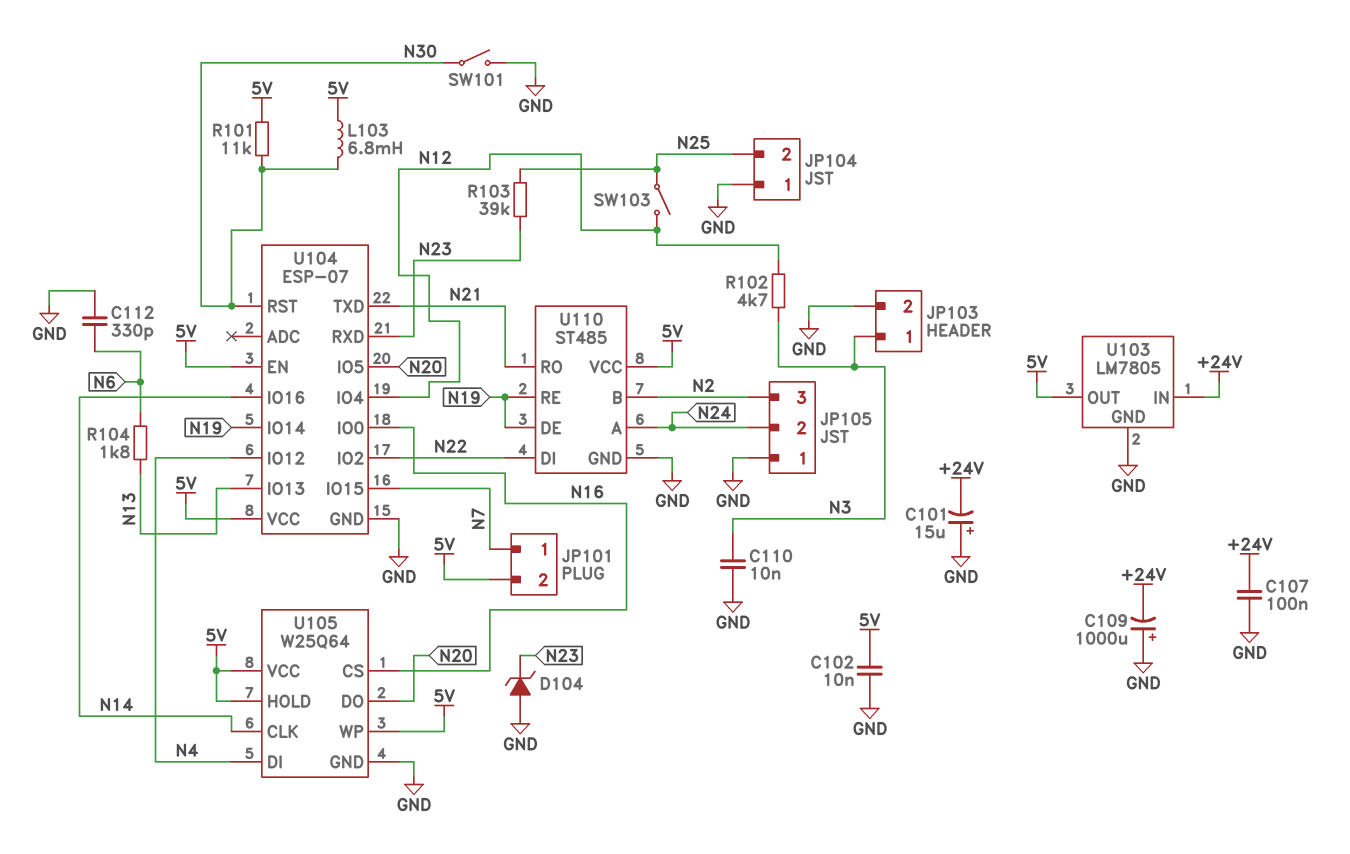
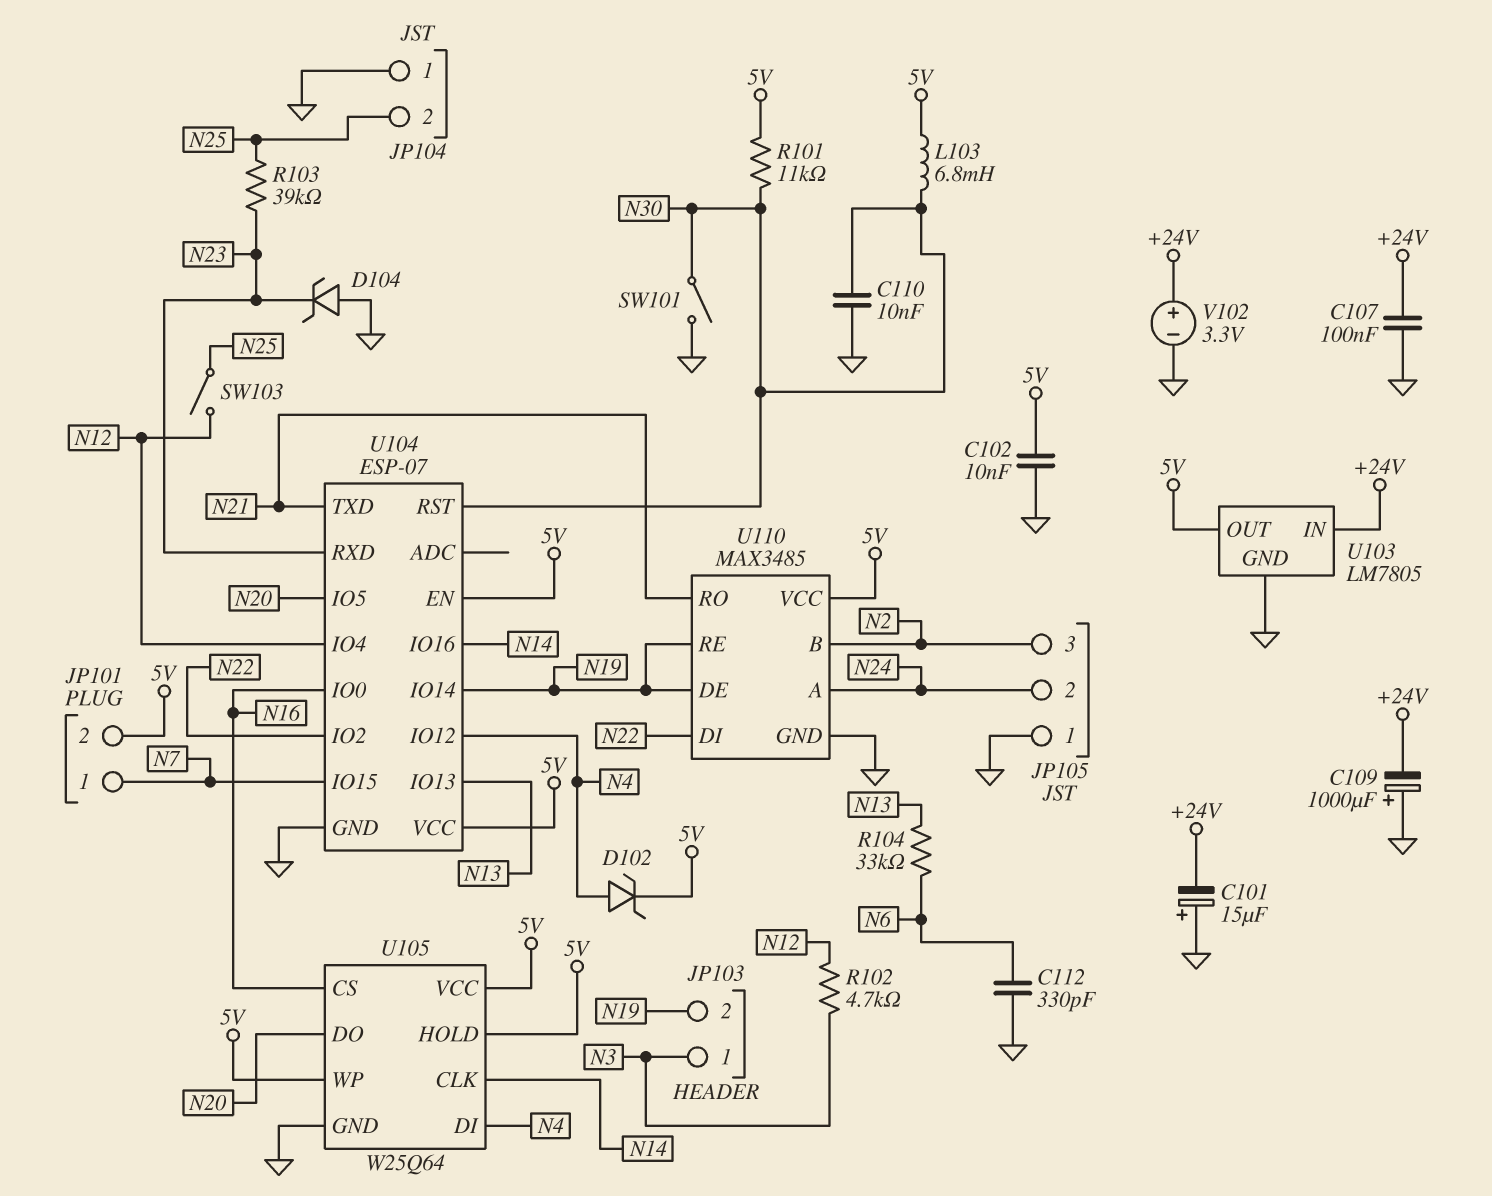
C110: 10nF (GND, N3) -> 10nF (GND, N30)
D102: none -> zener (A N4, K 5V)
JP103 pin 2: GND -> N19
R104: 1.8k (N6, N13) -> 33k (N6, N13)
U110: ST485 -> MAX3485
V102: none -> 3.3V (plus +24V, minus GND)

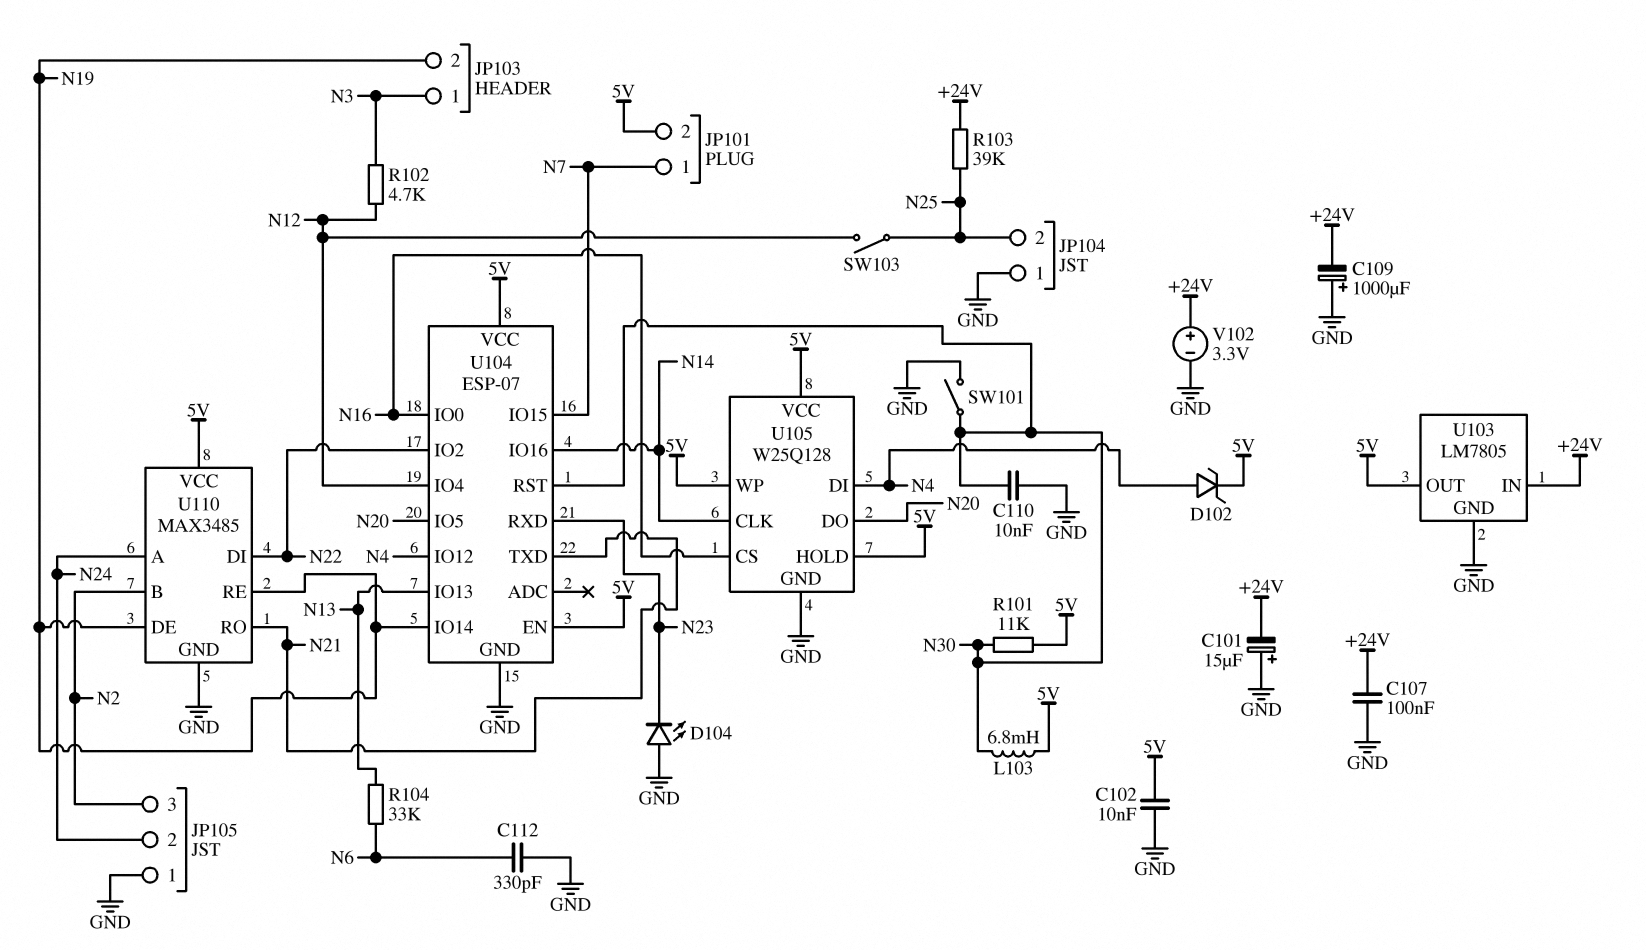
D104: zener (A GND, K N23) -> LED (A GND, K N23)
R103: 39k (N23, N25) -> 39k (+24V, N25)
U105: W25Q64 -> W25Q128

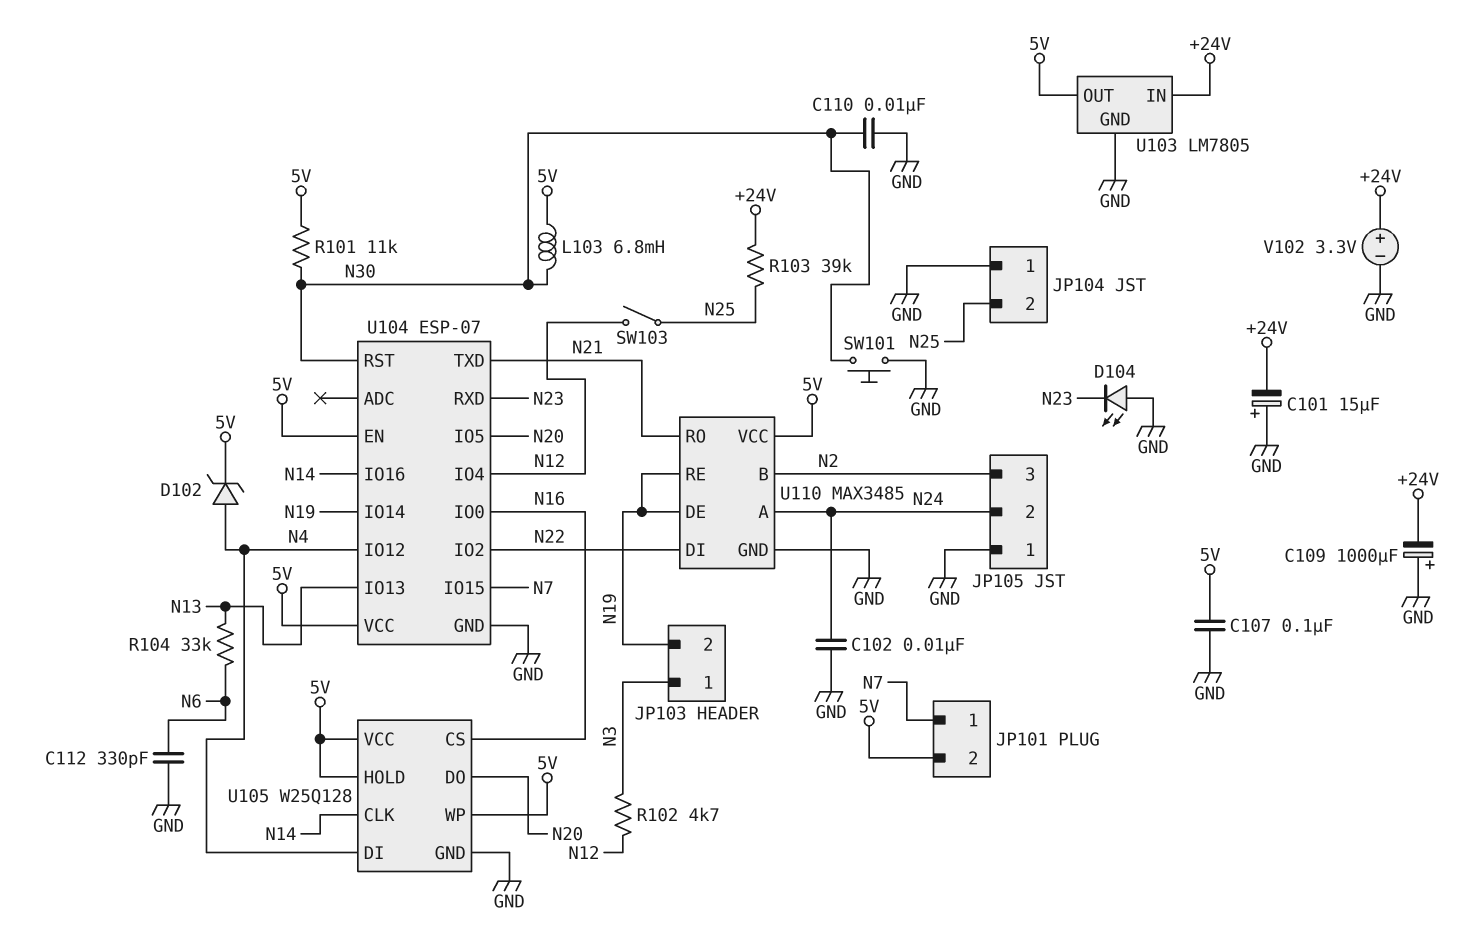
C102: 10nF (5V, GND) -> 10nF (GND, N24)
C107: 100nF (+24V, GND) -> 100nF (5V, GND)
SW101: switch (GND, N30) -> button (GND, N30)

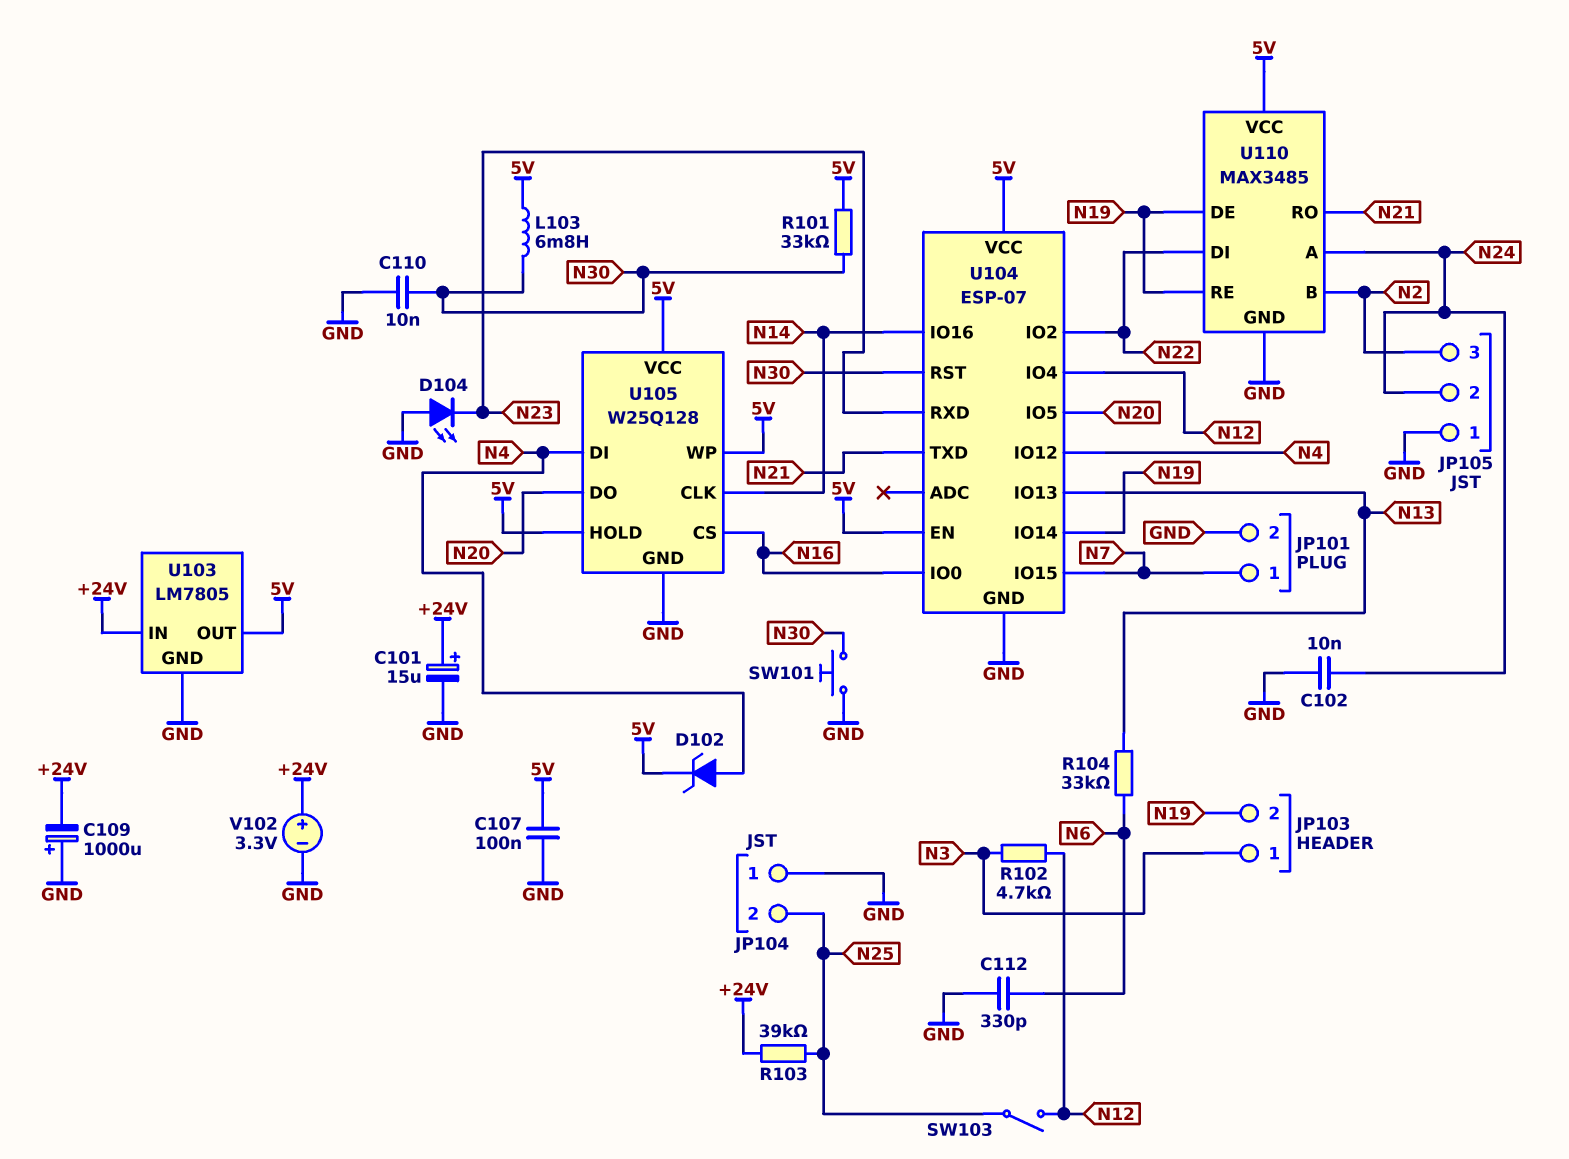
C101: 15uF (plus GND, minus +24V) -> 15uF (plus +24V, minus GND)
JP101 pin 2: 5V -> GND
R101: 11k (5V, N30) -> 33k (5V, N30)

